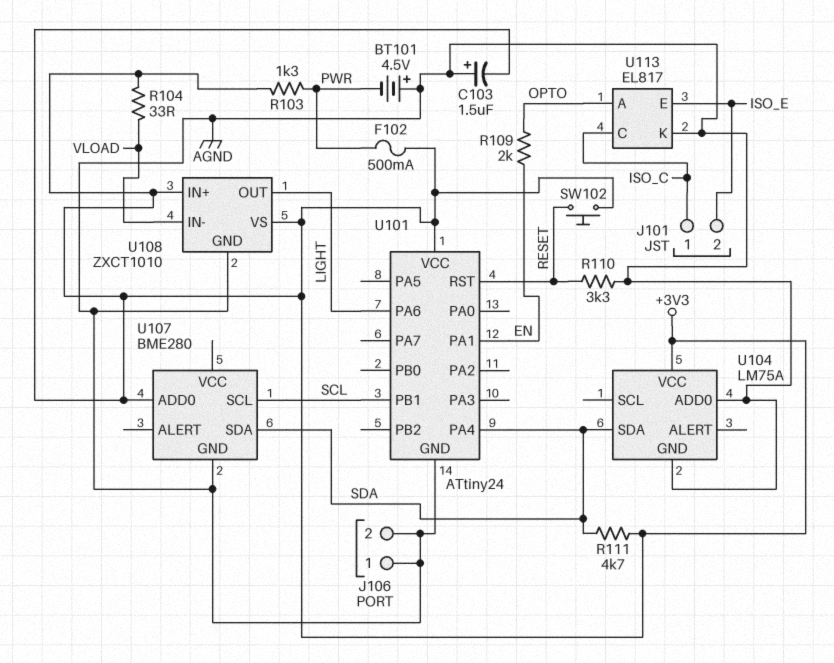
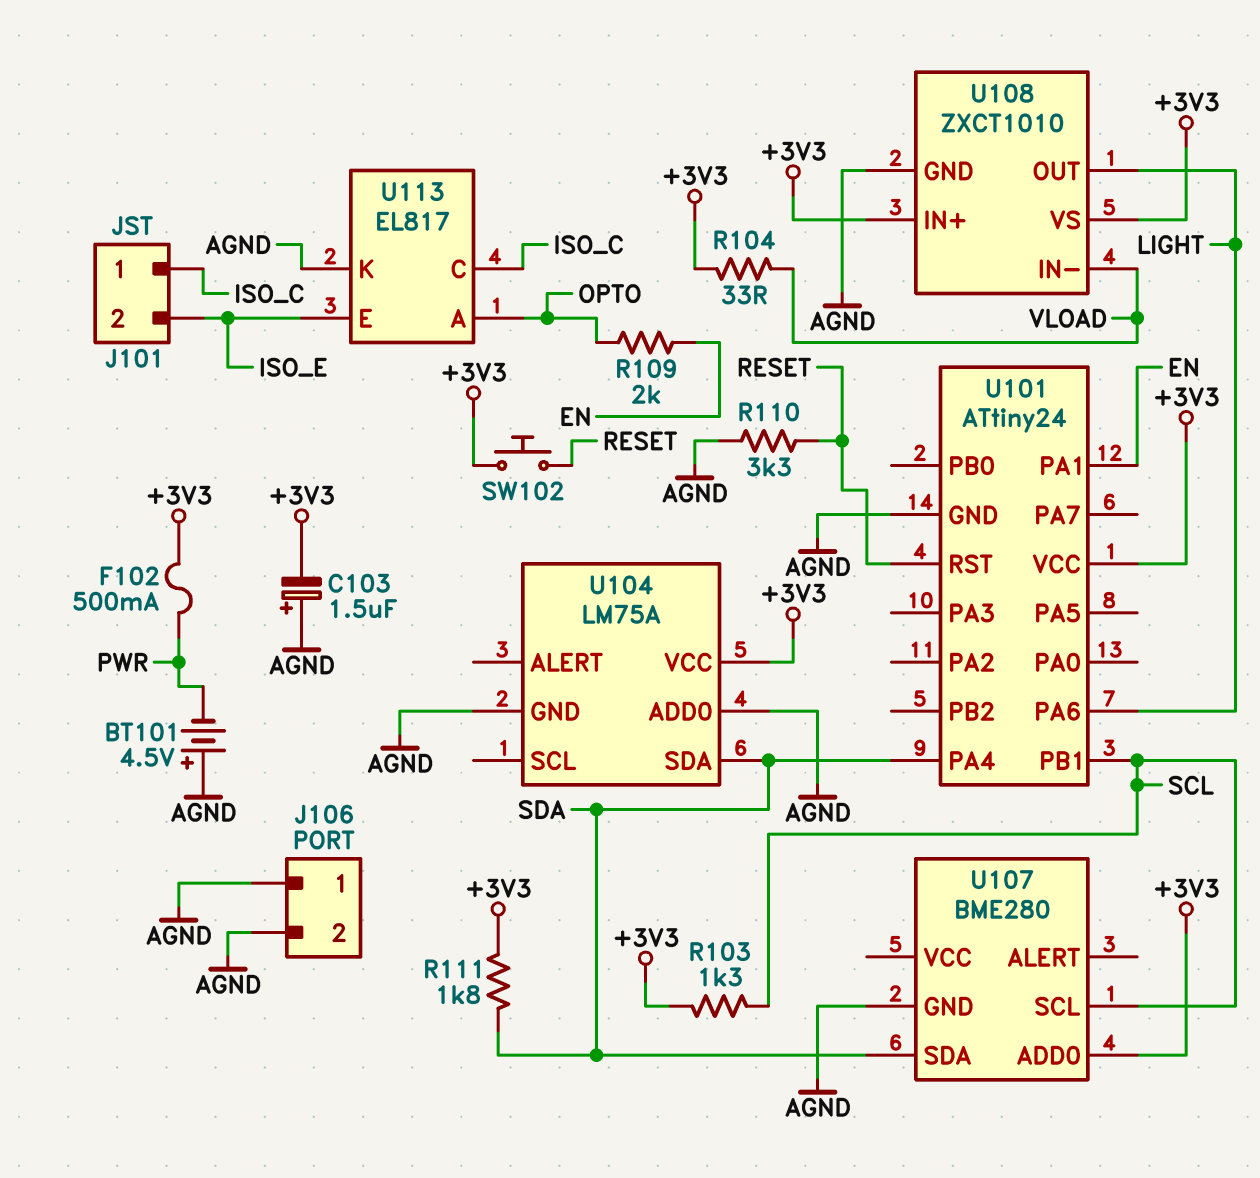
R103: 1.3k (+3V3, PWR) -> 1.3k (+3V3, SCL)
R111: 4.7k (+3V3, SDA) -> 1.8k (+3V3, SDA)

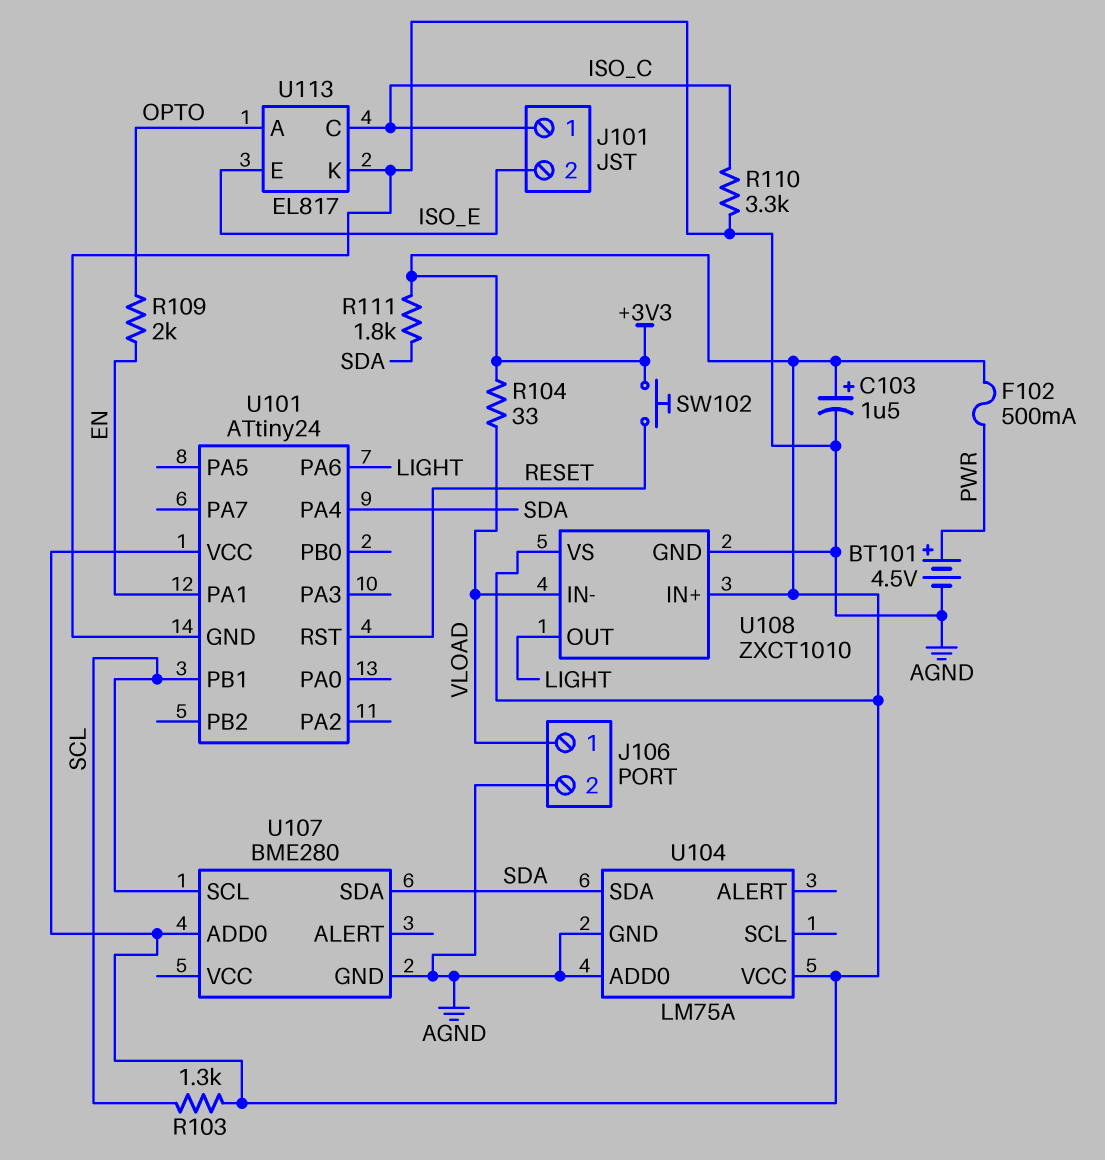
BT101: 4.5V (plus AGND, minus PWR) -> 4.5V (plus PWR, minus AGND)
C103: 1.5uF (plus AGND, minus +3V3) -> 1.5uF (plus +3V3, minus AGND)
J106 pin 1: AGND -> VLOAD
R110: 3.3k (AGND, RESET) -> 3.3k (AGND, ISO_C)

